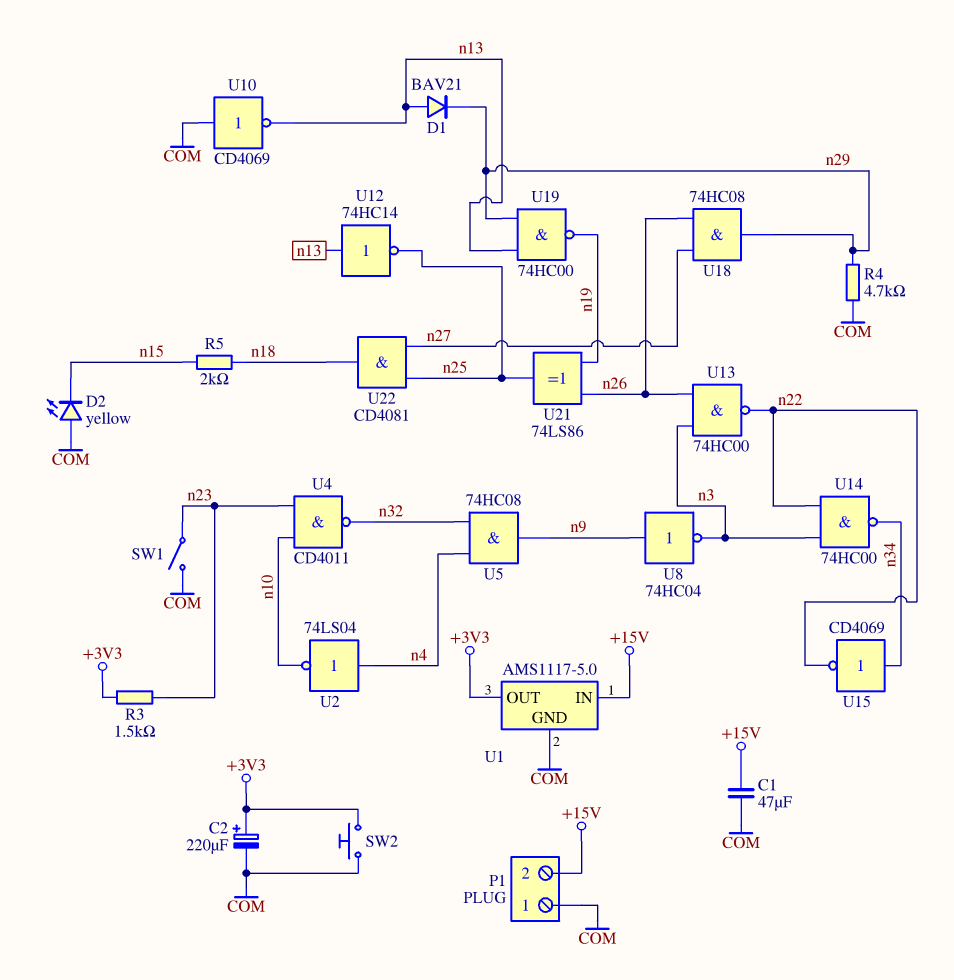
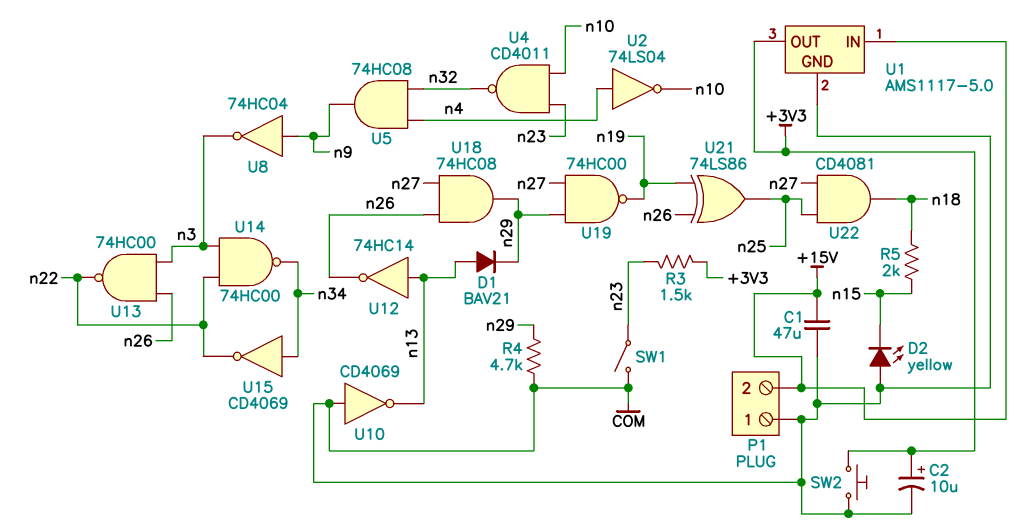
C2: 220uF (plus +3V3, minus COM) -> 10uF (plus +3V3, minus COM)
U12: NOT 74HC14 (in n13, out n25) -> NOT 74HC14 (in n13, out n26)
U19: NAND 74HC00 (in n13, in n29, out n19) -> NAND 74HC00 (in n27, in n29, out n19)

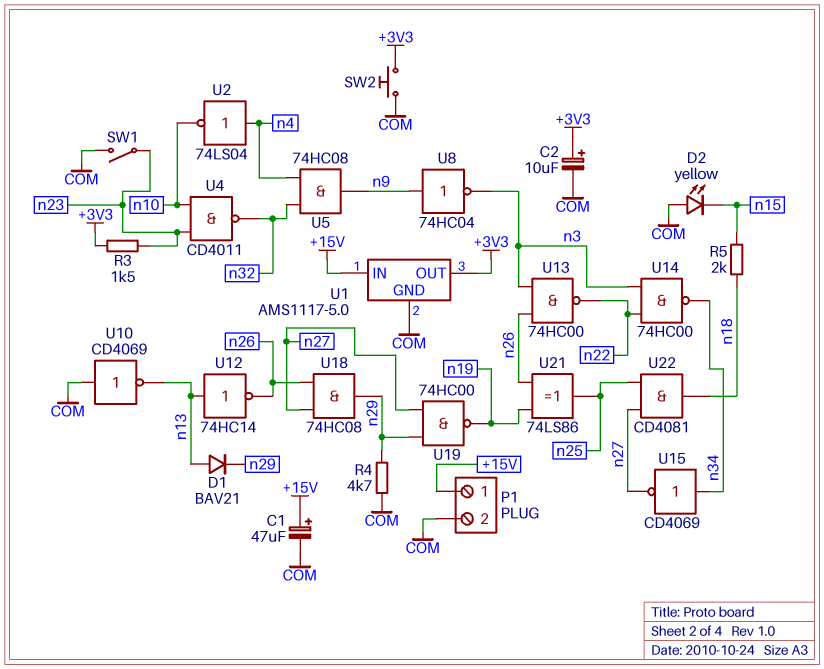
C1: 47uF (+15V, COM) -> 47uF (plus +15V, minus COM)
P1 pin 1: COM -> +15V
P1 pin 2: +15V -> COM
U15: NOT CD4069 (in n34, out n22) -> NOT CD4069 (in n34, out n27)

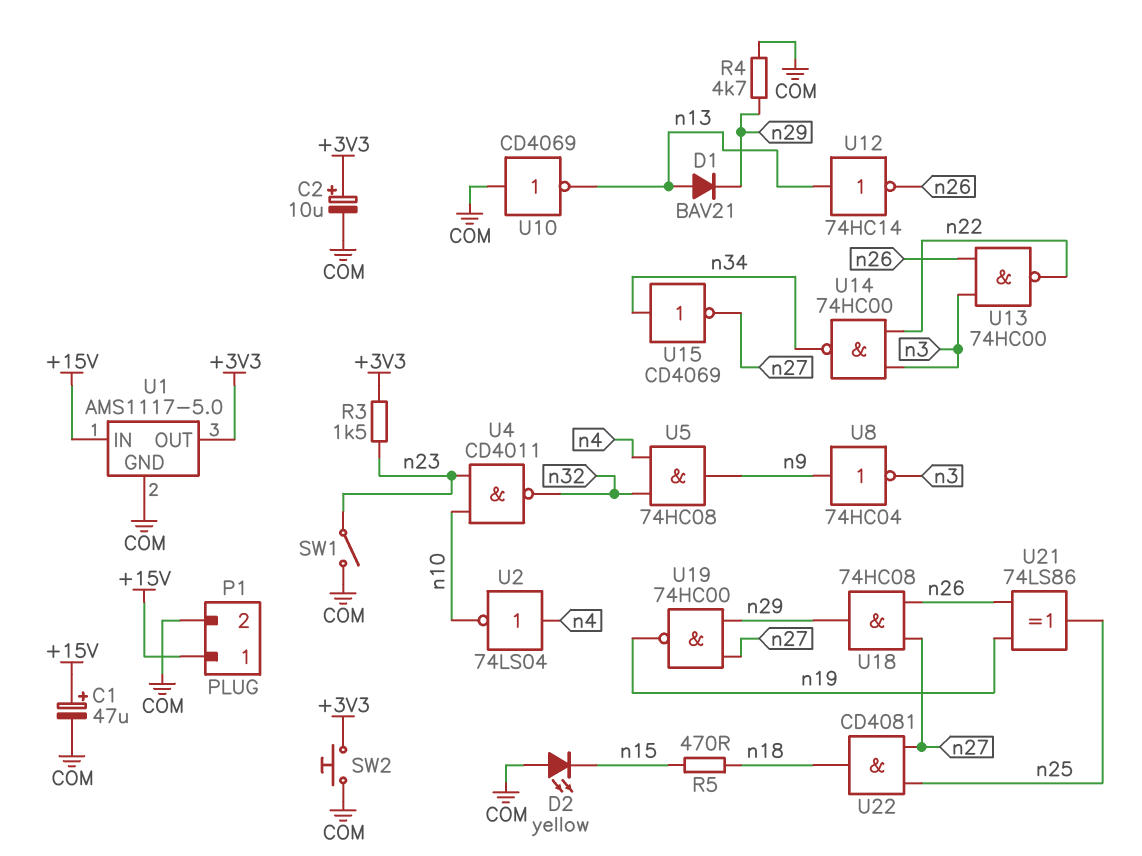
R5: 2k (n15, n18) -> 470 (n15, n18)

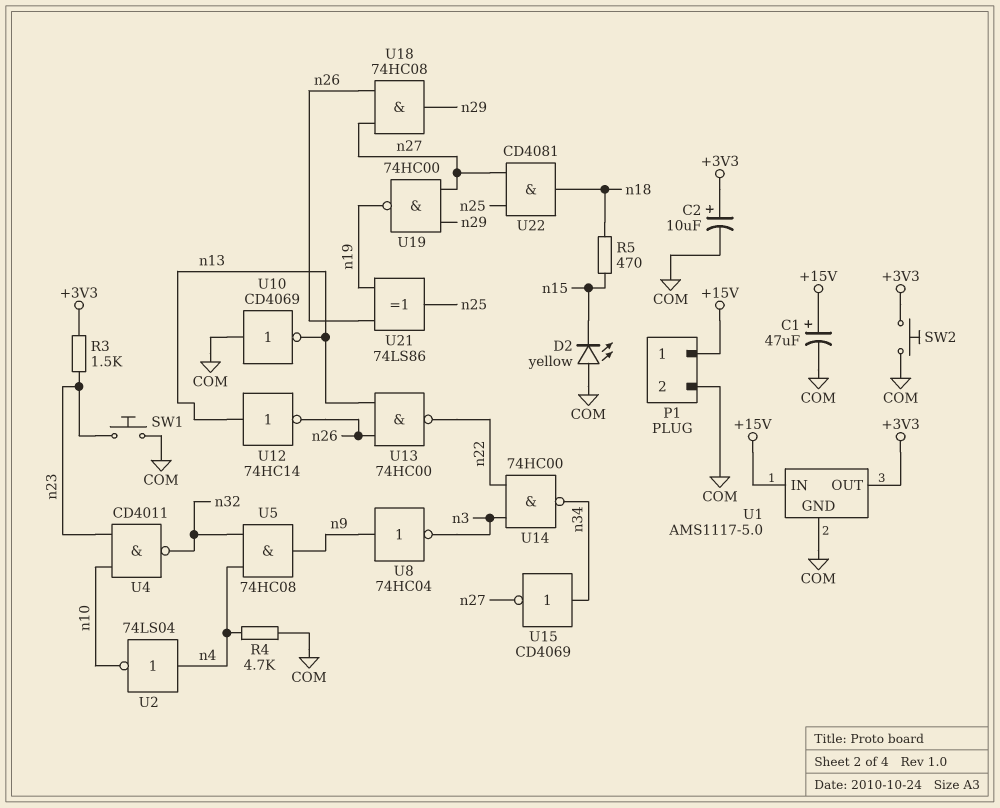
D1: diode BAV21 (A n13, K n29) -> none
R4: 4.7k (COM, n29) -> 4.7k (COM, n4)
SW1: switch (COM, n23) -> button (COM, n23)
U13: NAND 74HC00 (in n3, in n26, out n22) -> NAND 74HC00 (in n13, in n26, out n22)

